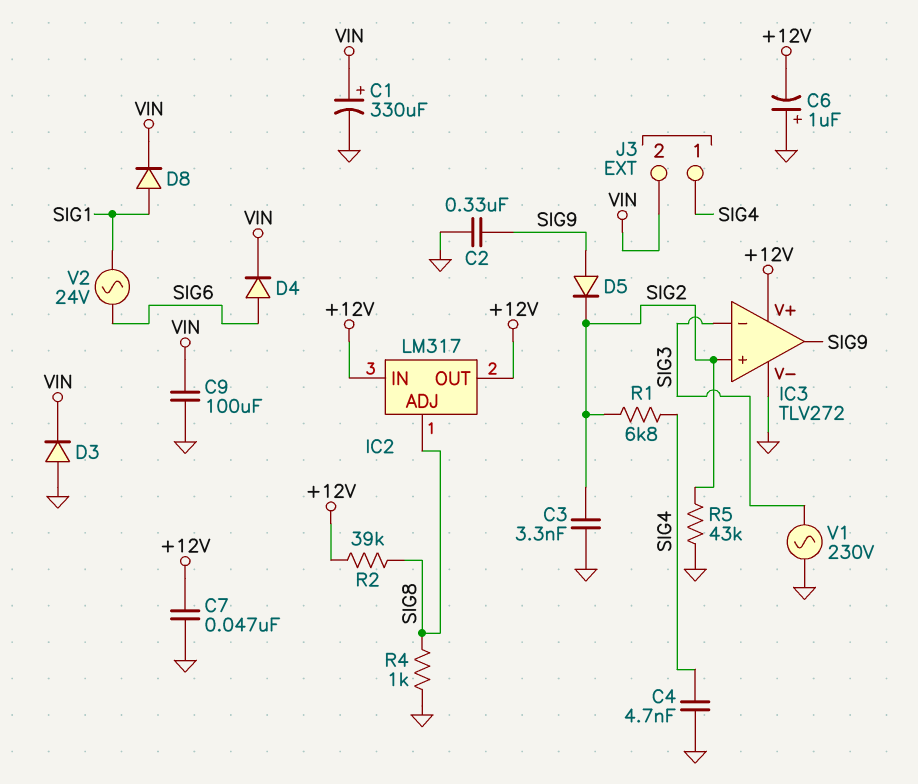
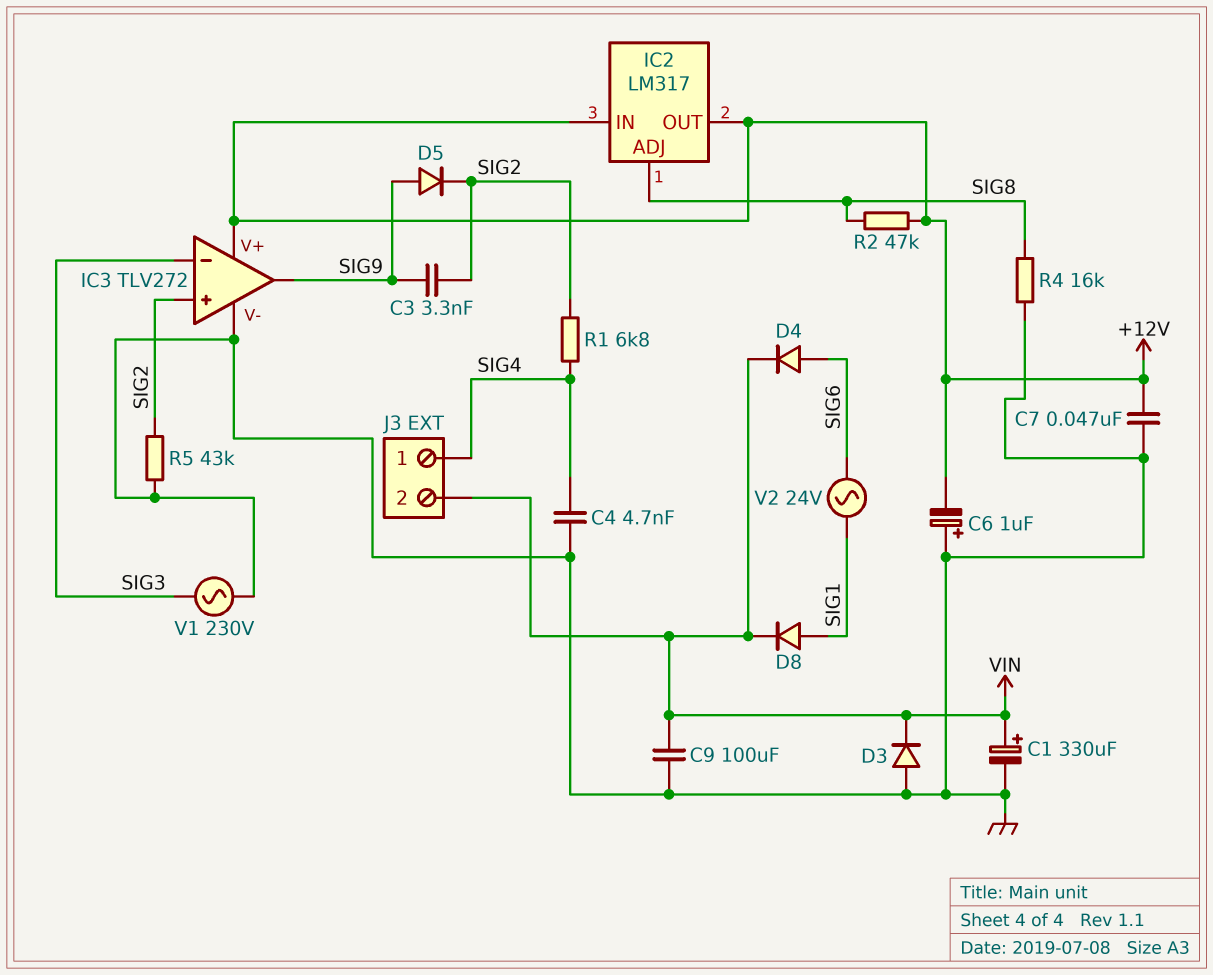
C2: 330nF (GND, SIG9) -> none
C3: 3.3nF (GND, SIG2) -> 3.3nF (SIG2, SIG9)
R2: 39k (+12V, SIG8) -> 47k (+12V, SIG8)
R4: 1k (GND, SIG8) -> 16k (GND, SIG8)

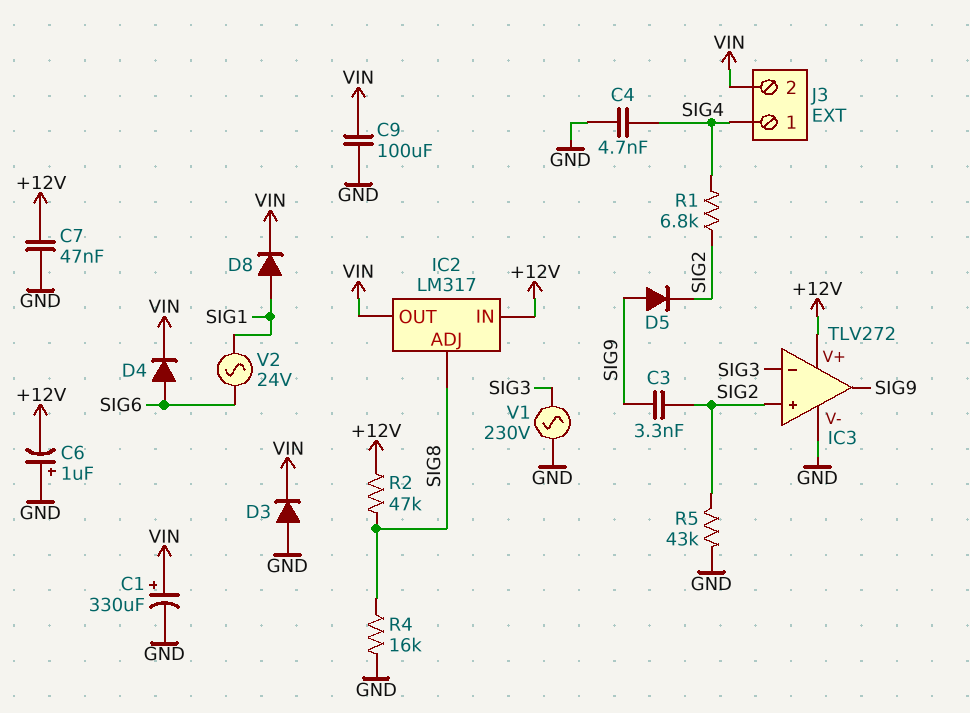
IC2 pin OUT: +12V -> VIN

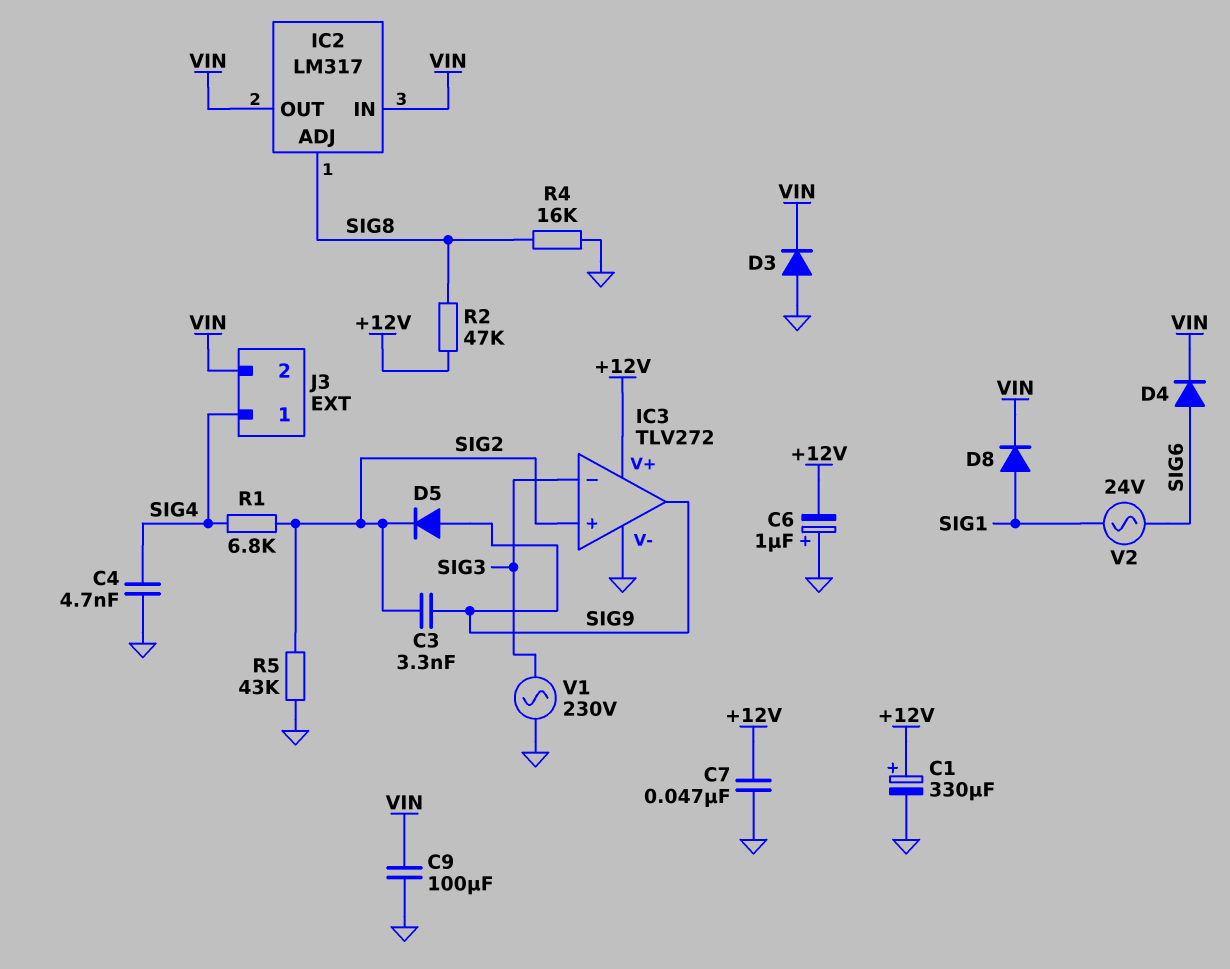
C1: 330uF (plus VIN, minus GND) -> 330uF (plus +12V, minus GND)
IC2 pin IN: +12V -> VIN

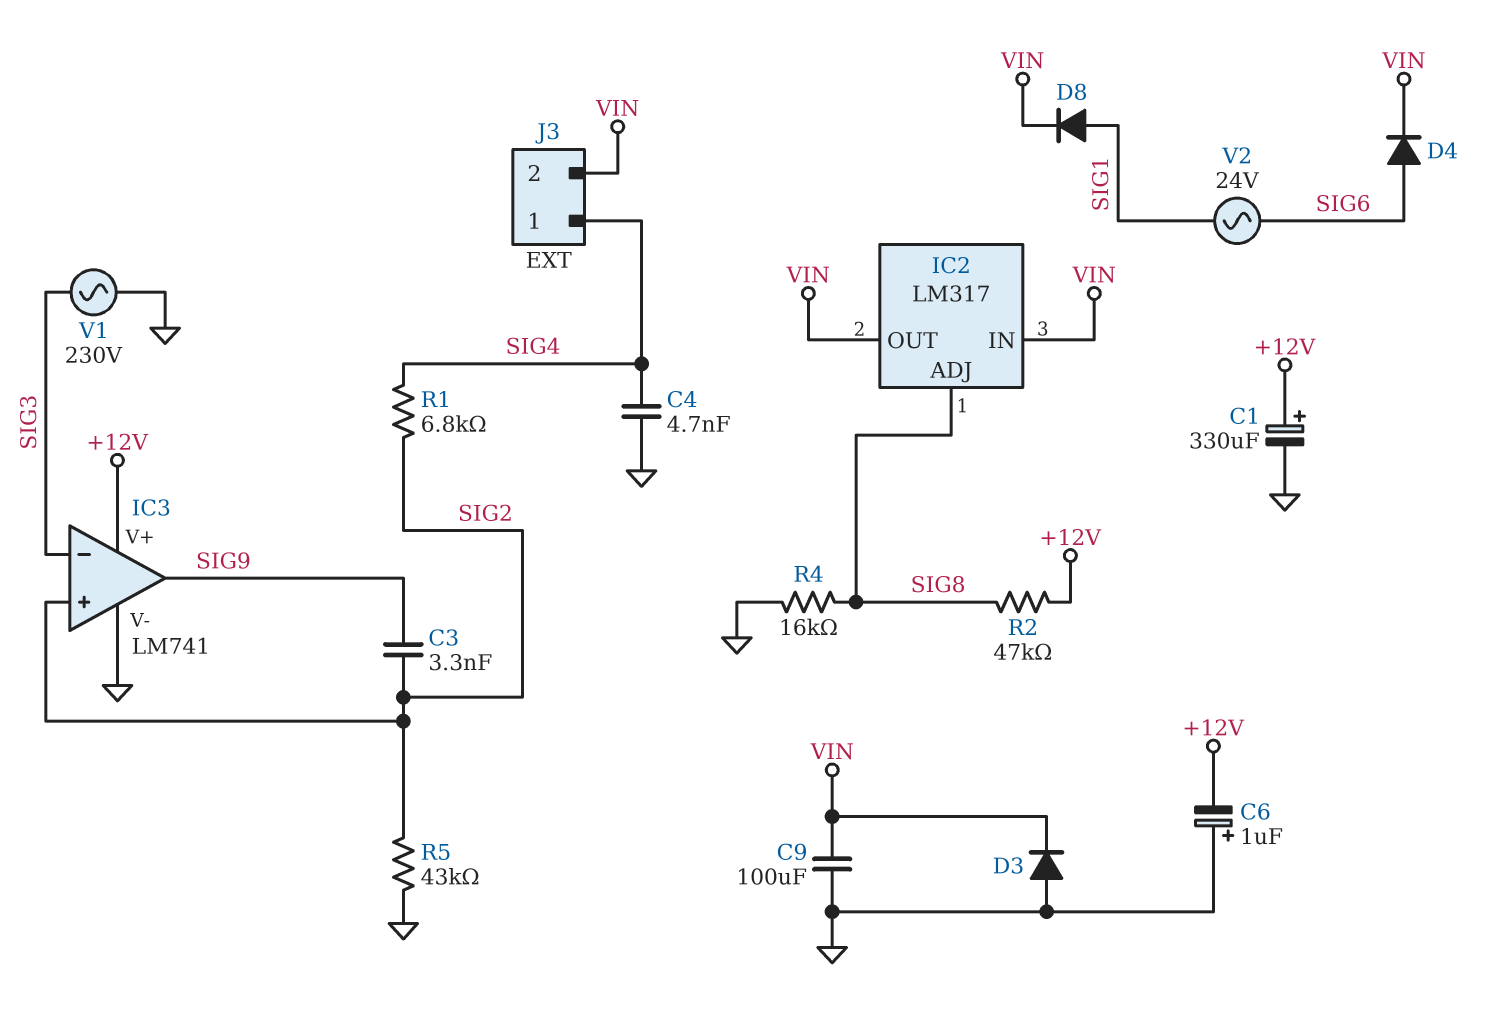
C7: 47nF (+12V, GND) -> none
D5: diode (A SIG9, K SIG2) -> none
IC3: TLV272 -> LM741

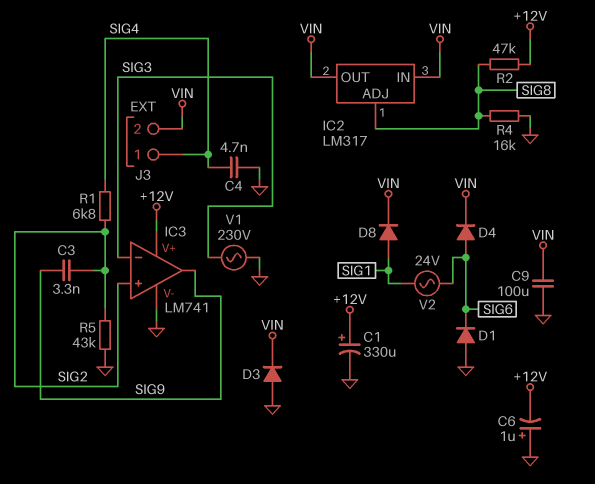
D1: none -> diode (A GND, K SIG6)

